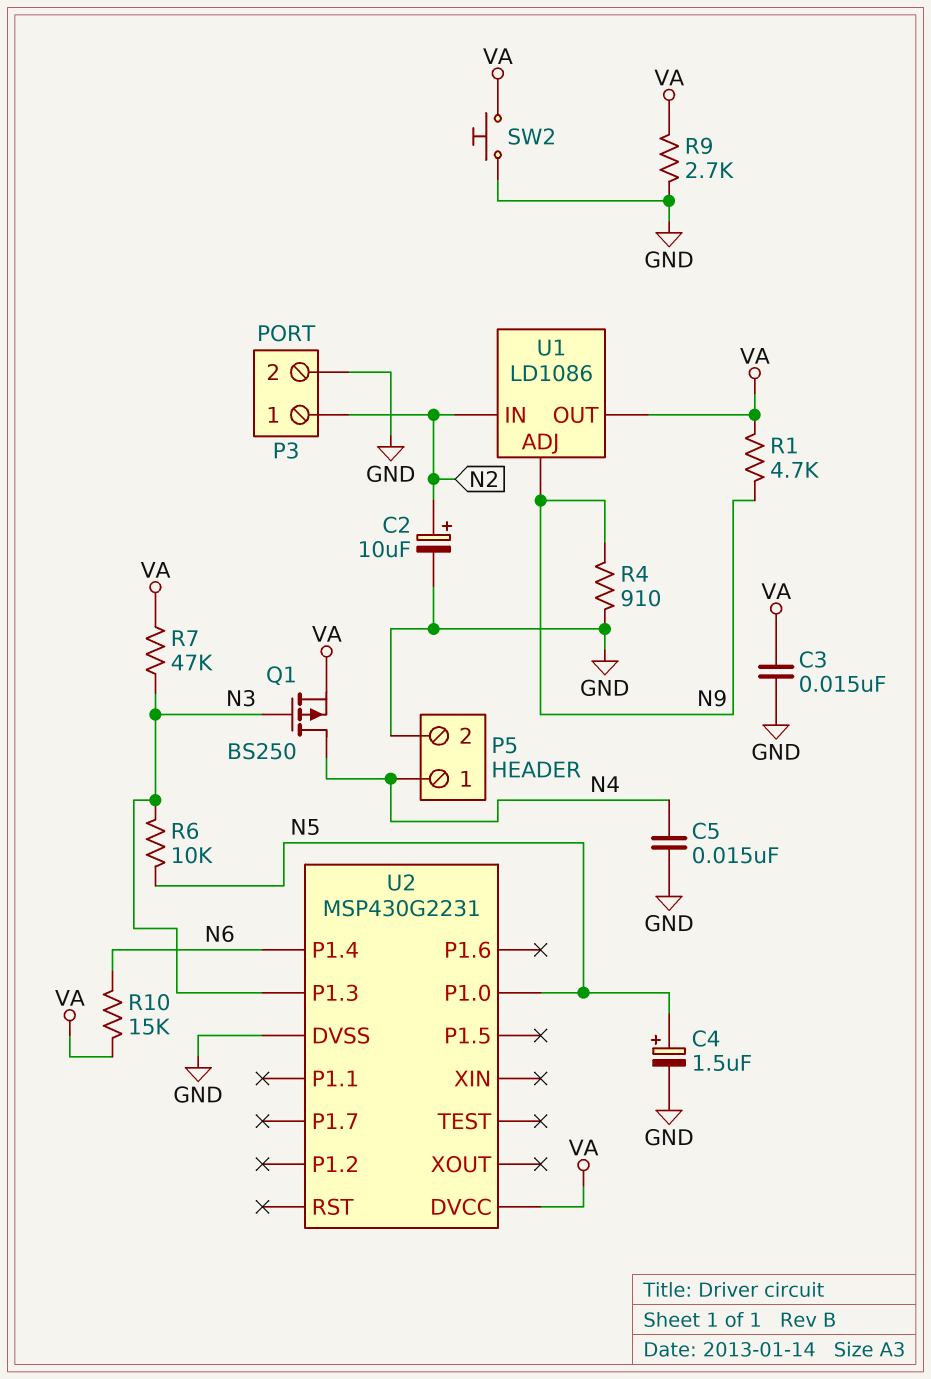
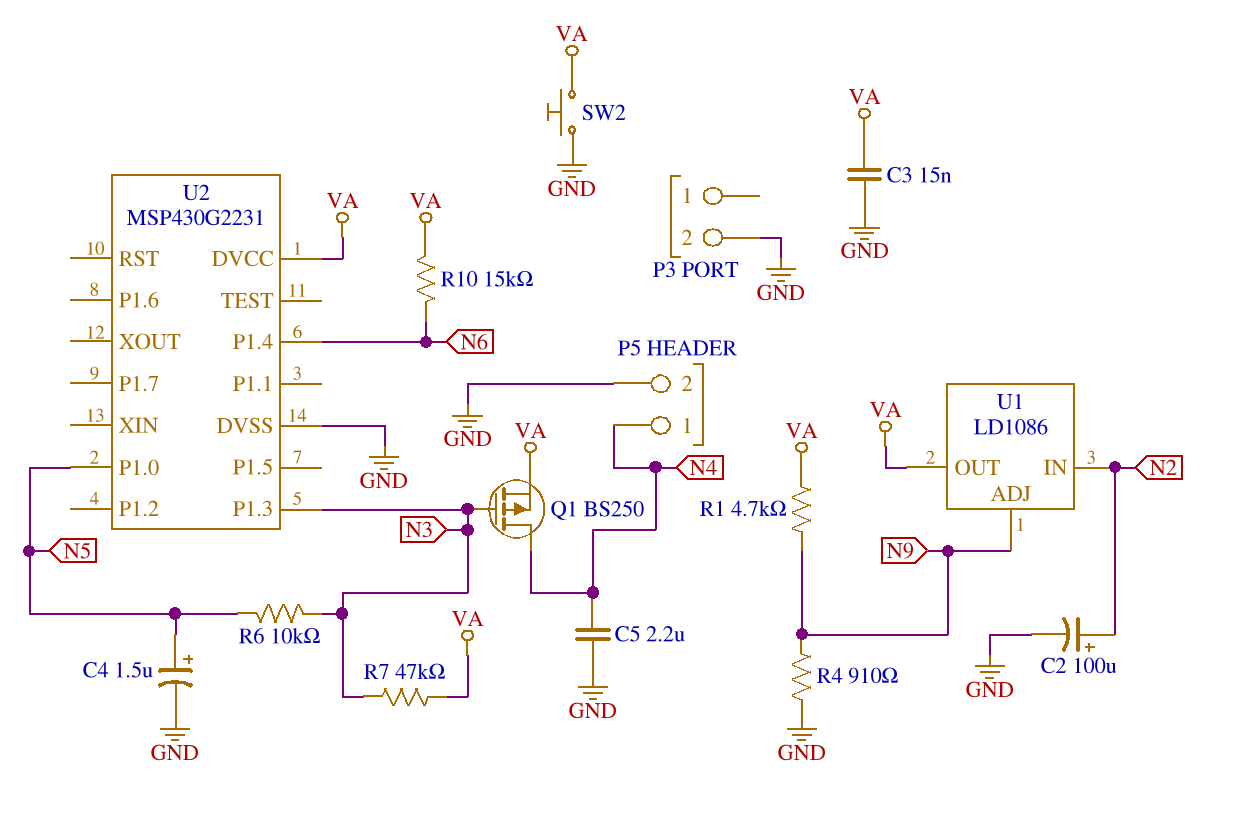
C2: 10uF (plus N2, minus GND) -> 100uF (plus N2, minus GND)
C5: 15nF (GND, N4) -> 2.2uF (GND, N4)
P3 pin 1: N2 -> none
R9: 2.7k (GND, VA) -> none

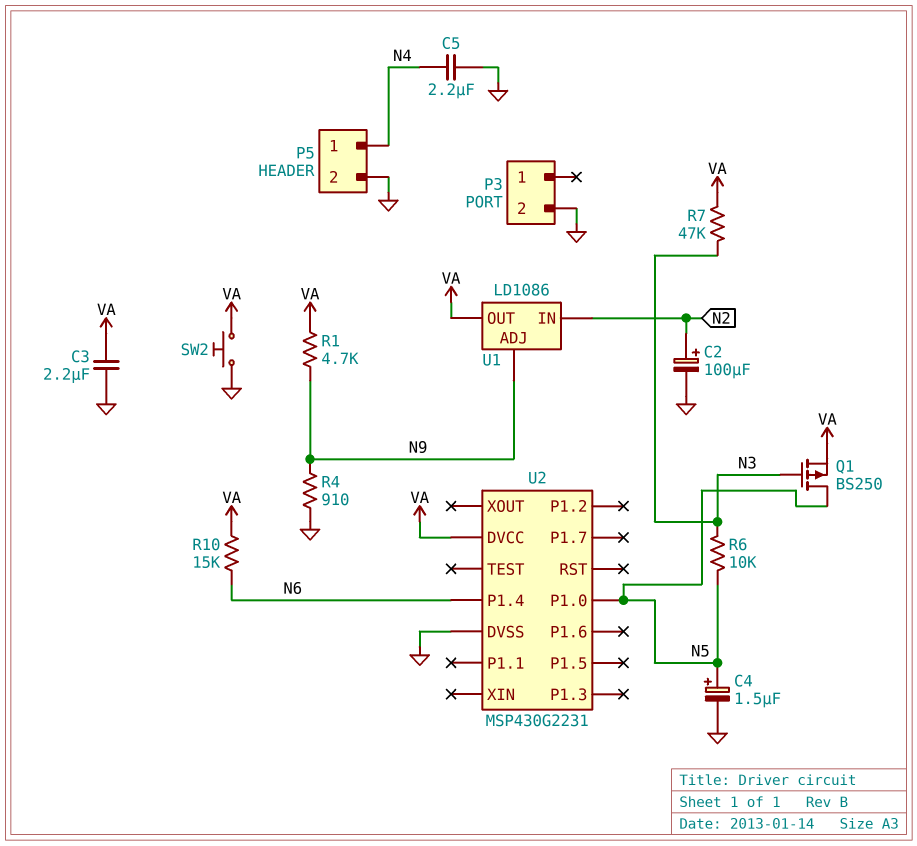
C3: 15nF (GND, VA) -> 2.2uF (GND, VA)
Q1: PMOS BS250 (G N3, D N4, S VA) -> PMOS BS250 (G N3, D N5, S VA)
U2 pin P1.3: N3 -> none

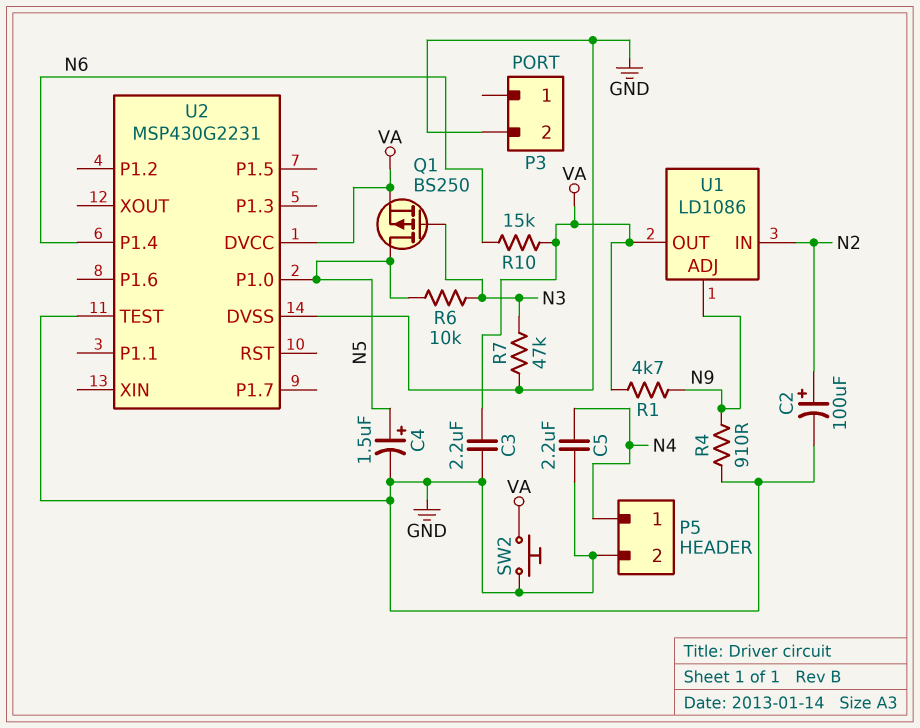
R7: 47k (N3, VA) -> 47k (GND, N3)
U2 pin TEST: none -> GND

